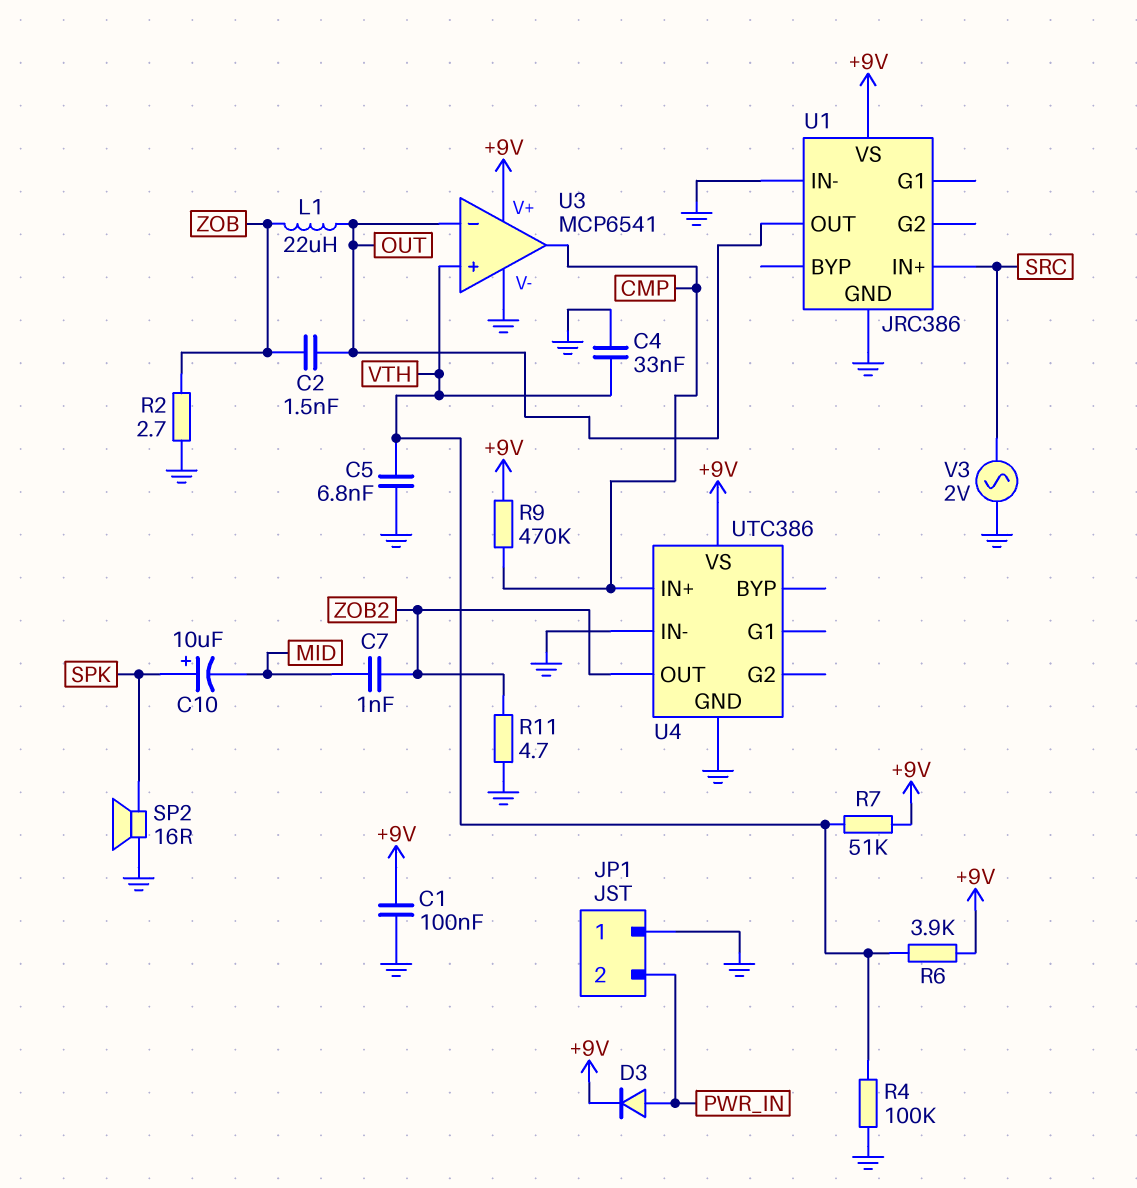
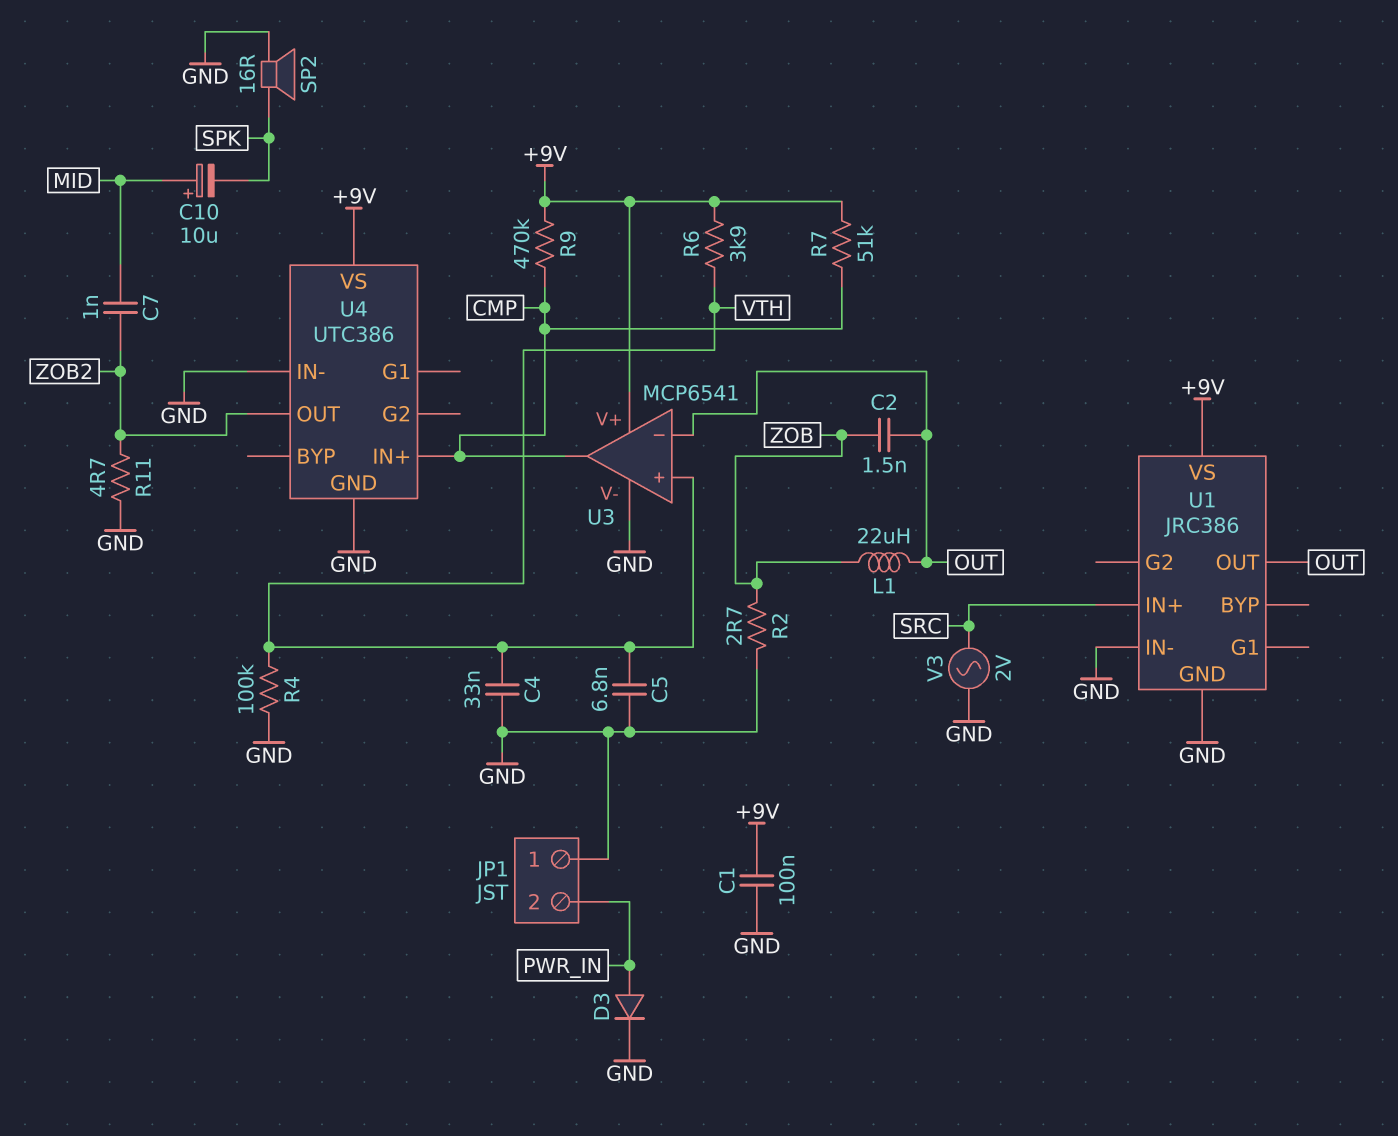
C10: 10uF (plus SPK, minus MID) -> 10uF (plus MID, minus SPK)
D3: diode (A PWR_IN, K +9V) -> diode (A PWR_IN, K GND)
R7: 51k (+9V, VTH) -> 51k (+9V, CMP)

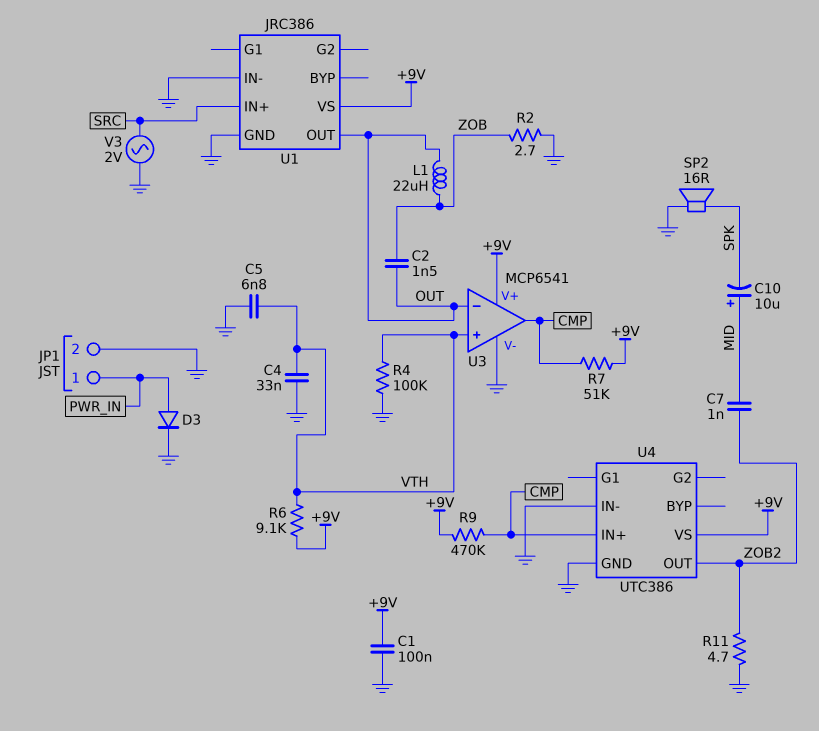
JP1 pin 1: GND -> PWR_IN
JP1 pin 2: PWR_IN -> GND
R6: 3.9k (+9V, VTH) -> 9.1k (+9V, VTH)

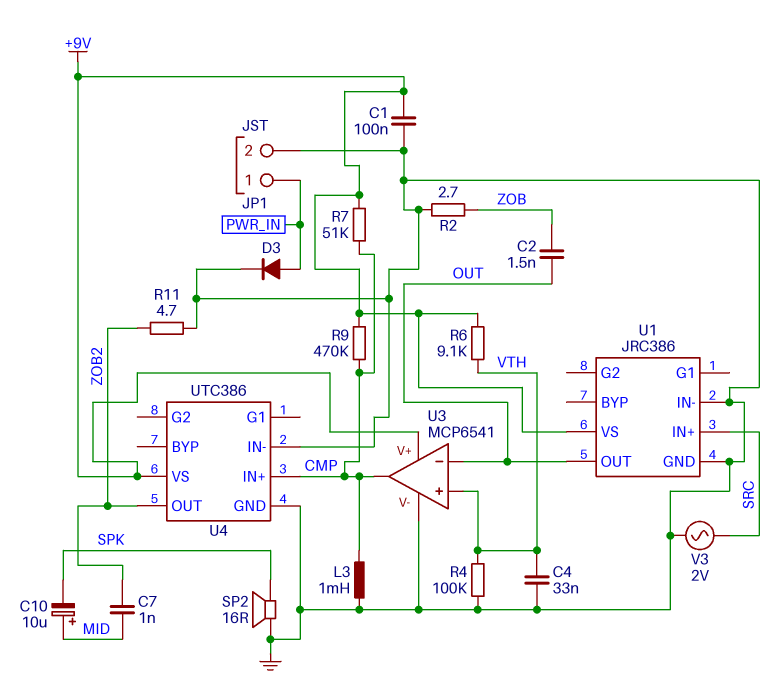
C5: 6.8nF (GND, VTH) -> none
L1: 22uH (OUT, ZOB) -> none
L3: none -> 1mH (CMP, GND)

